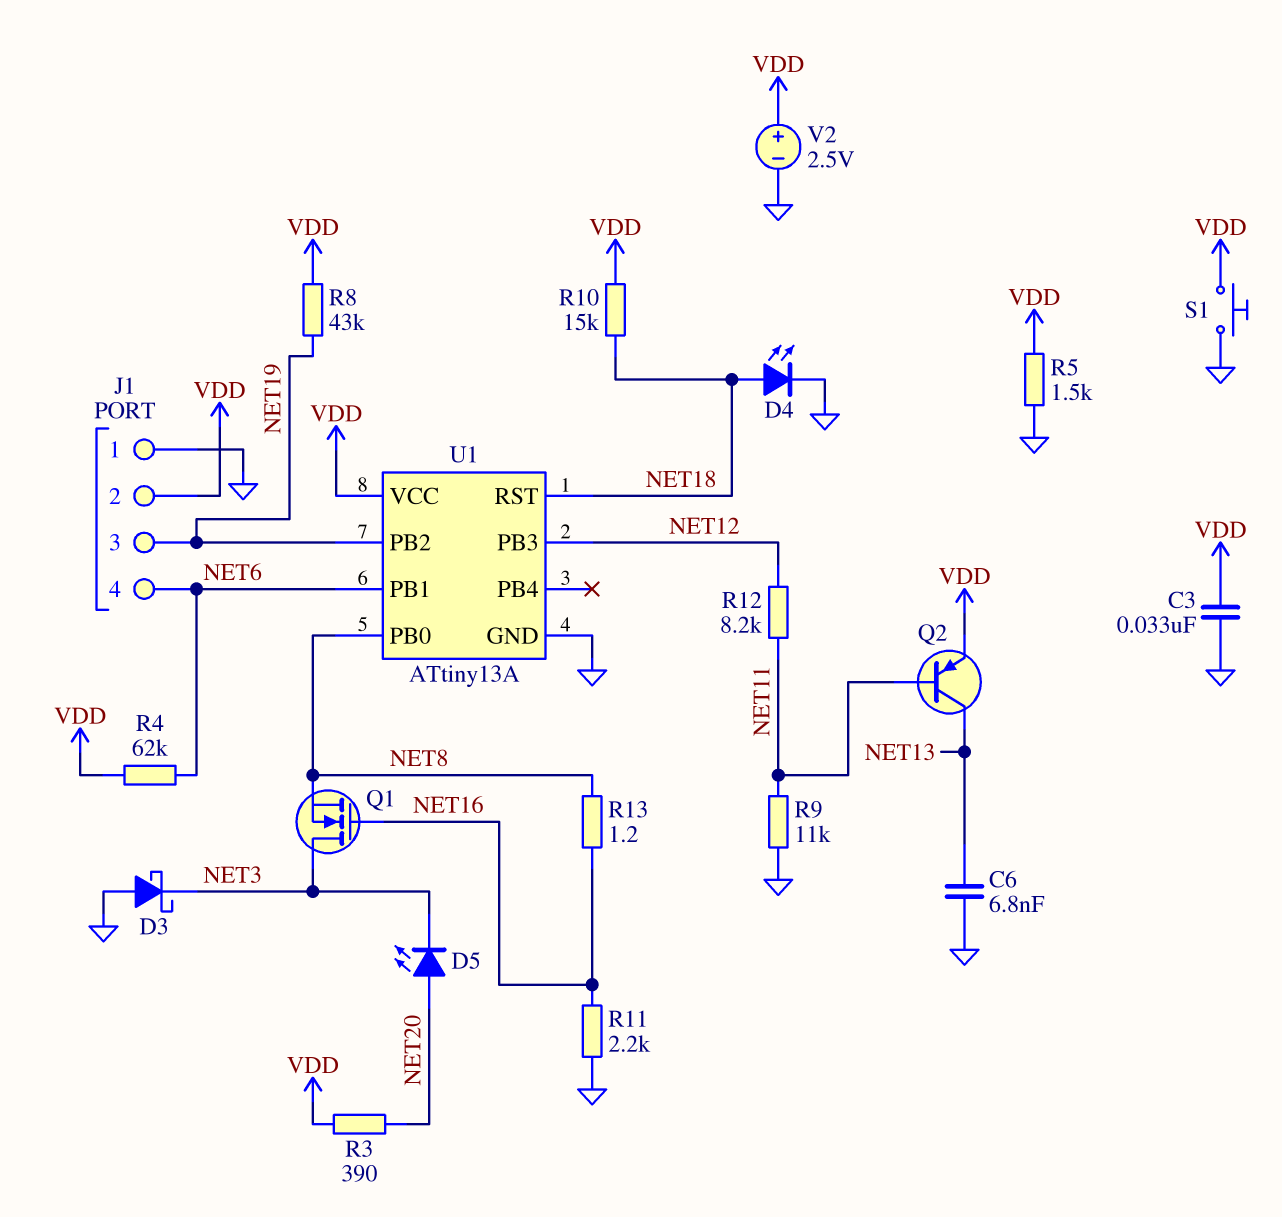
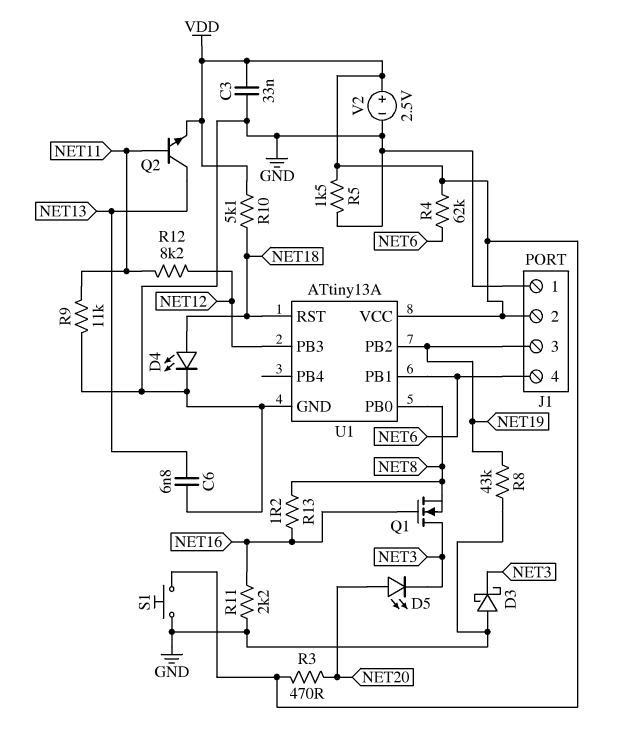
Q2: PNP (B NET11, C NET13, E VDD) -> NPN (B NET11, C NET13, E VDD)
R3: 390 (NET20, VDD) -> 470 (NET20, VDD)
R8: 43k (NET19, VDD) -> 43k (GND, NET19)
R10: 15k (NET18, VDD) -> 5.1k (NET18, VDD)

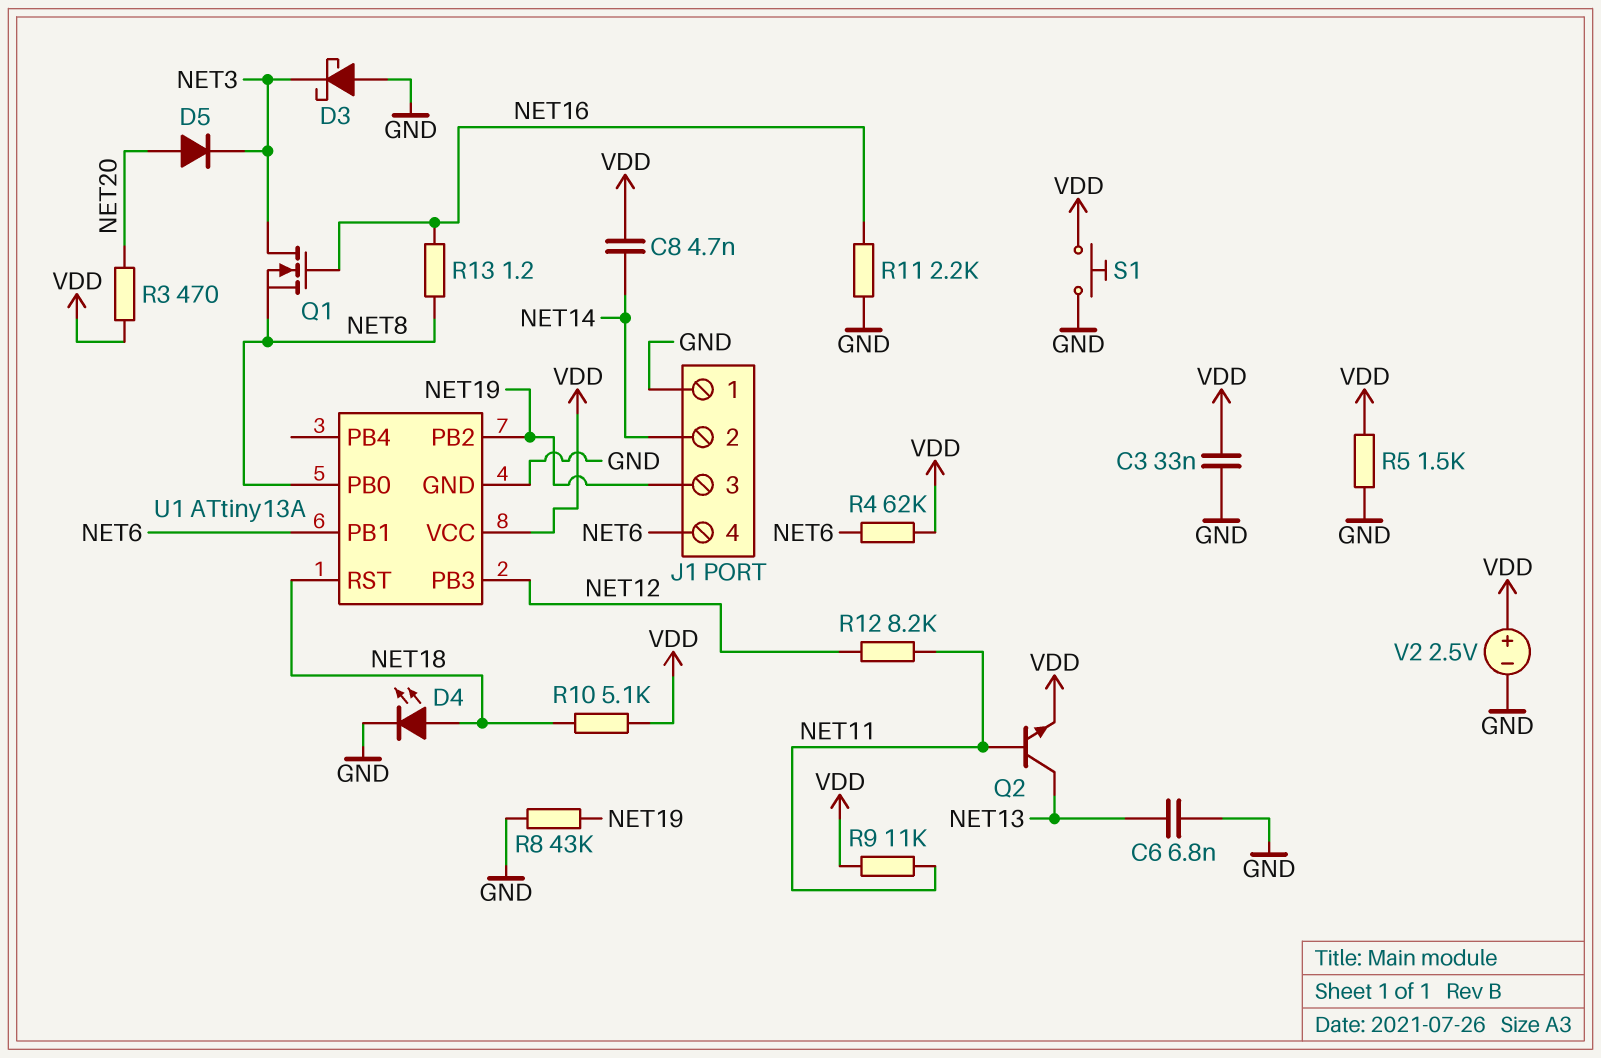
C8: none -> 4.7nF (NET14, VDD)
D5: LED (A NET20, K NET3) -> diode (A NET20, K NET3)
J1 pin 2: VDD -> NET14
R9: 11k (GND, NET11) -> 11k (NET11, VDD)

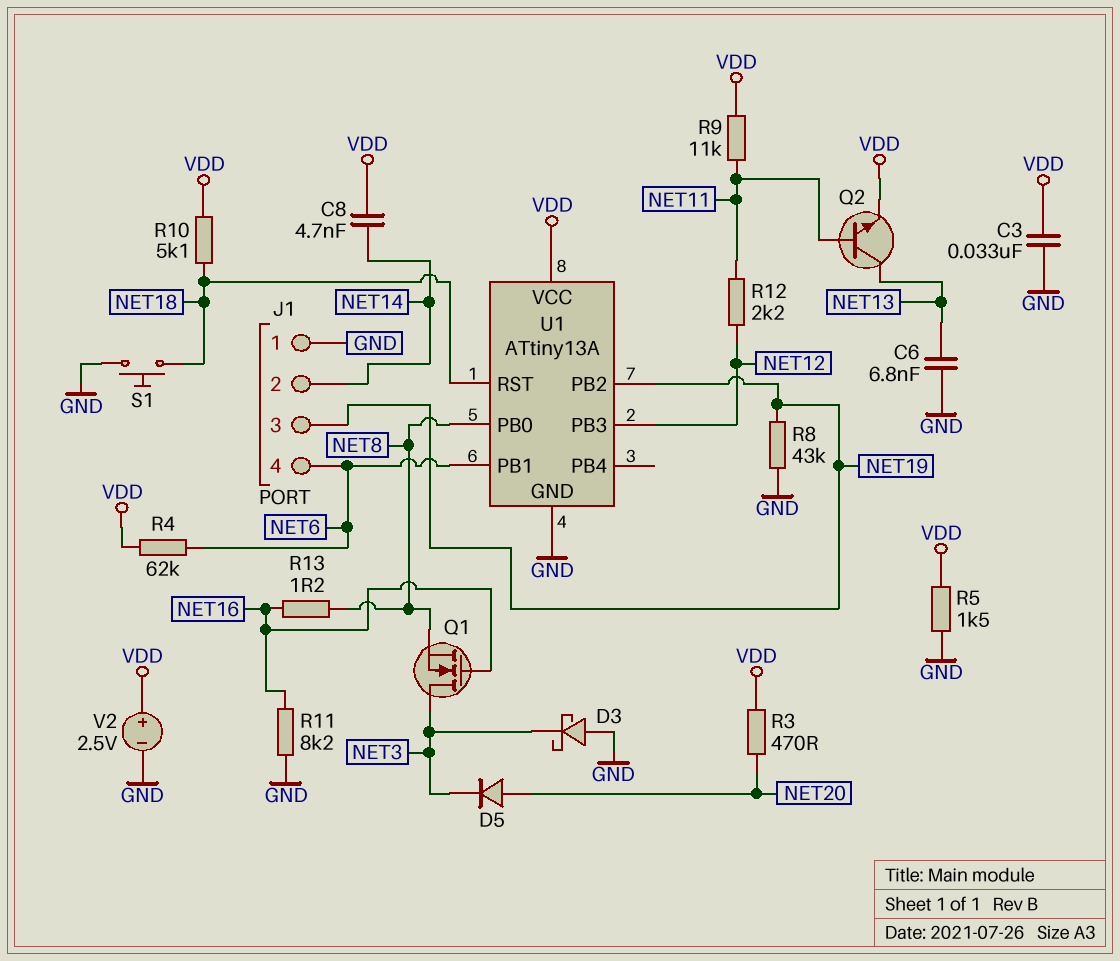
D4: LED (A NET18, K GND) -> none
R11: 2.2k (GND, NET16) -> 8.2k (GND, NET16)
R12: 8.2k (NET11, NET12) -> 2.2k (NET11, NET12)
S1: button (GND, VDD) -> button (GND, NET18)

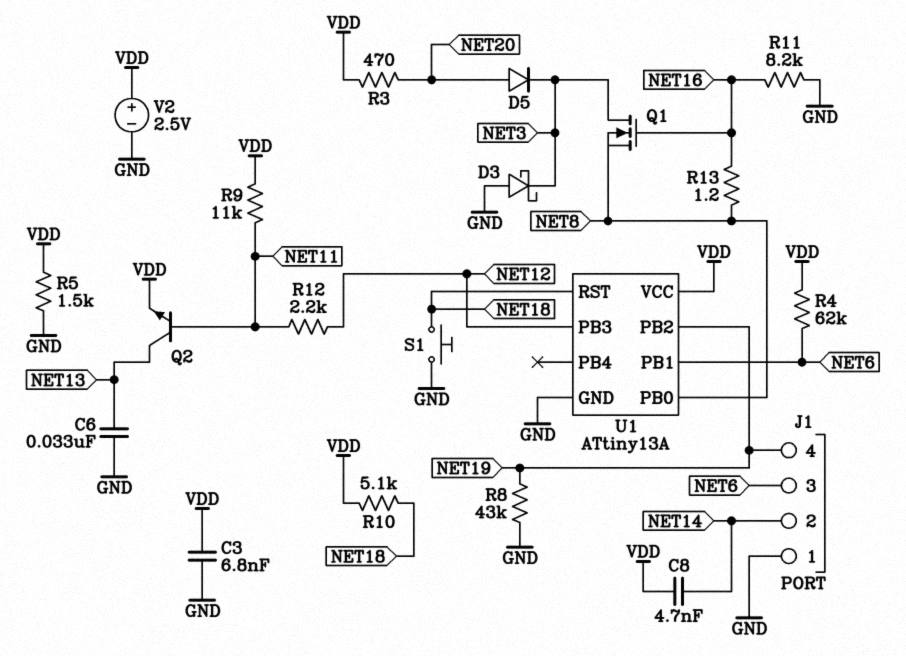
C3: 33nF (GND, VDD) -> 6.8nF (GND, VDD)
C6: 6.8nF (GND, NET13) -> 33nF (GND, NET13)
J1 pin 3: NET19 -> NET6
J1 pin 4: NET6 -> NET19

